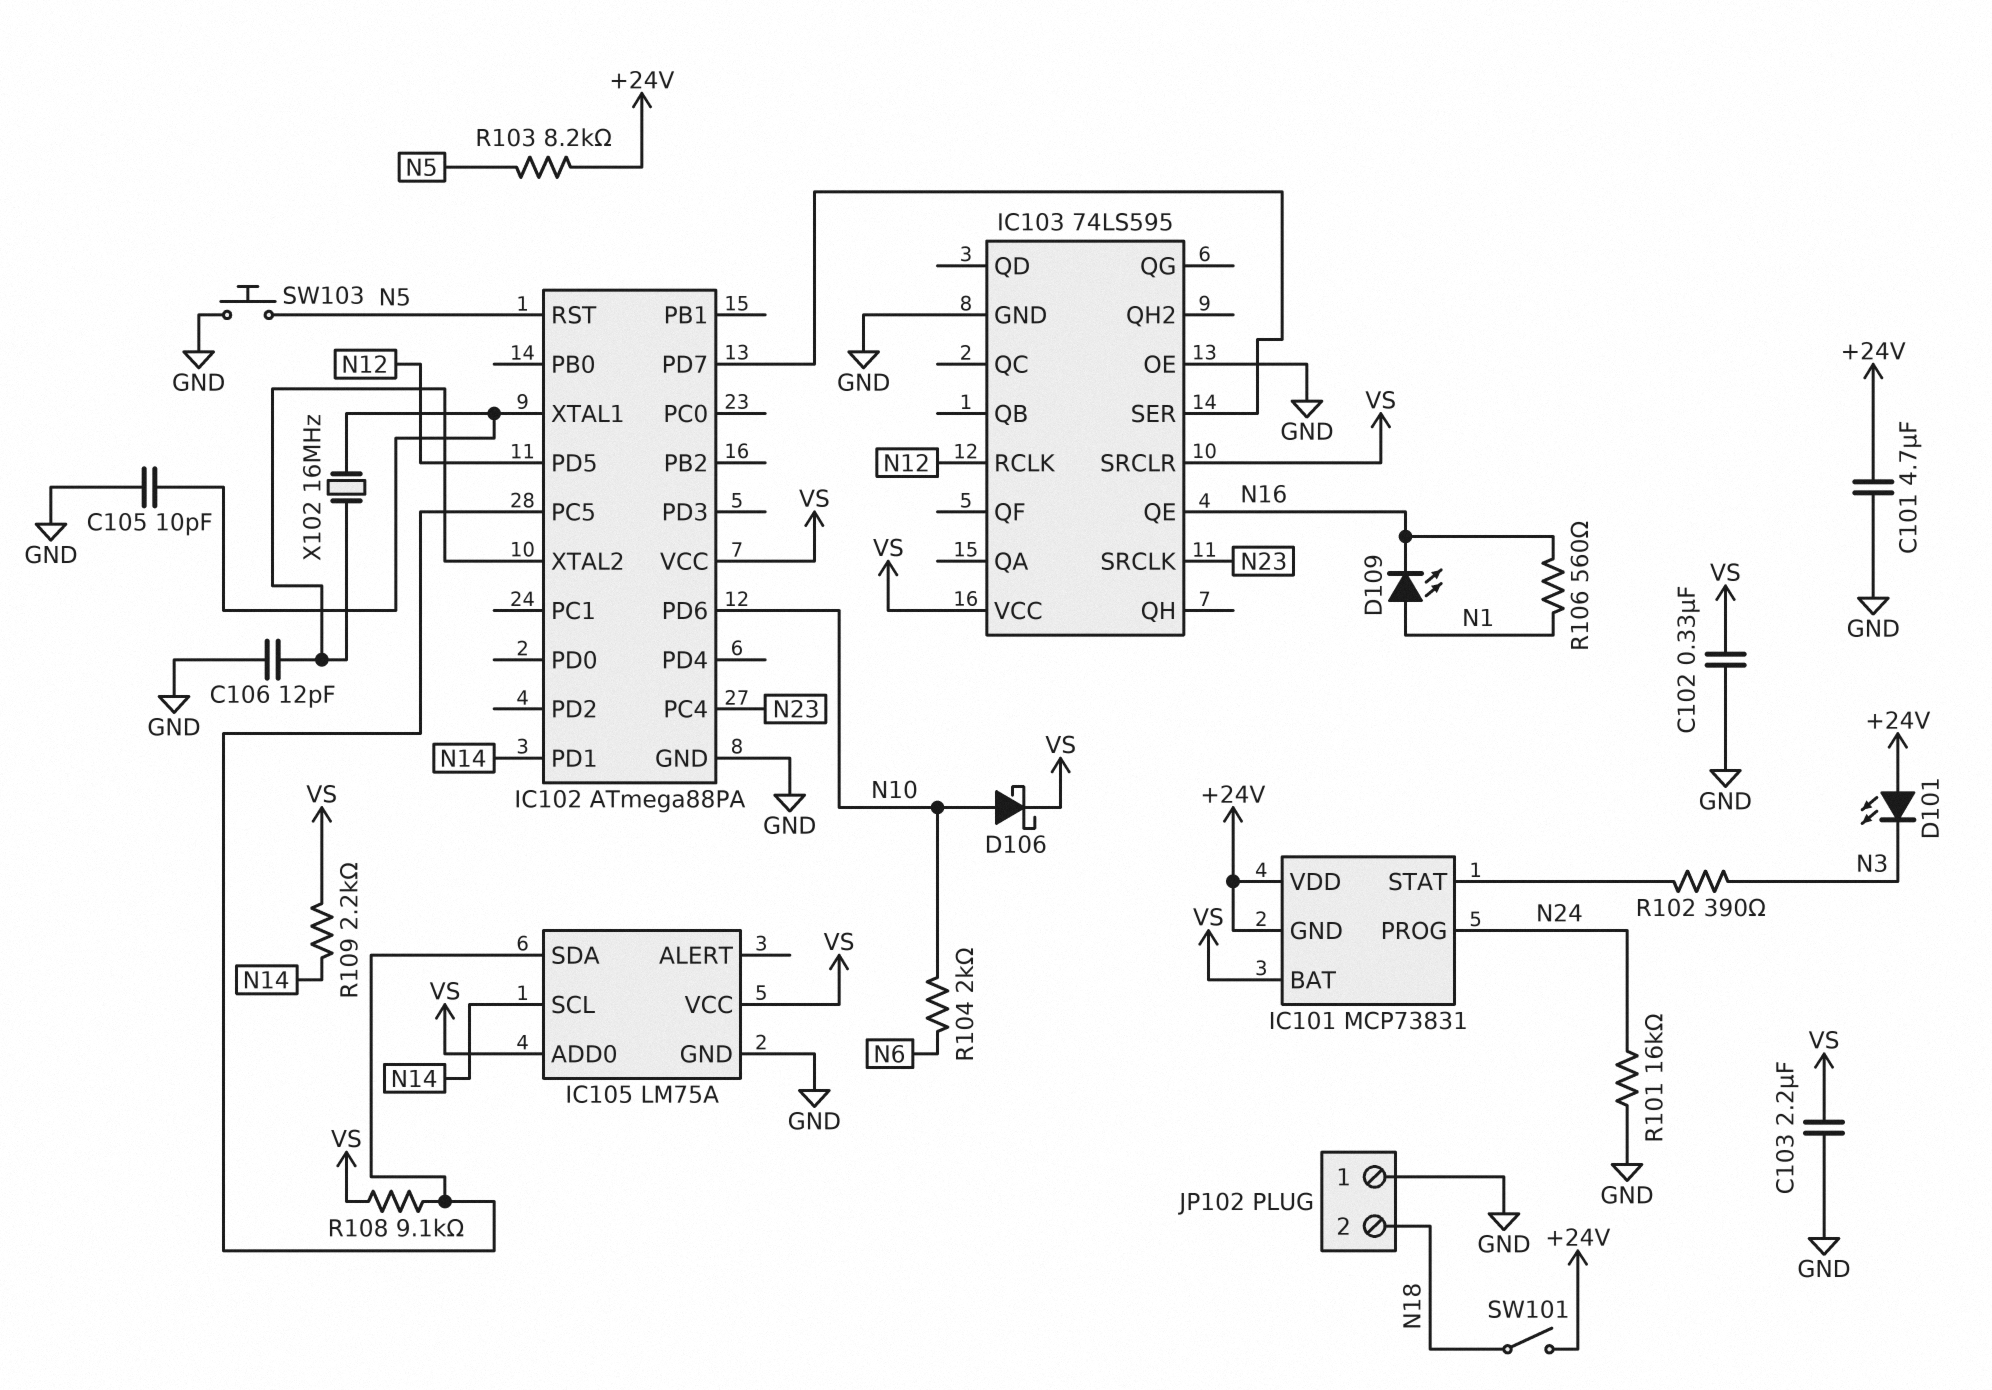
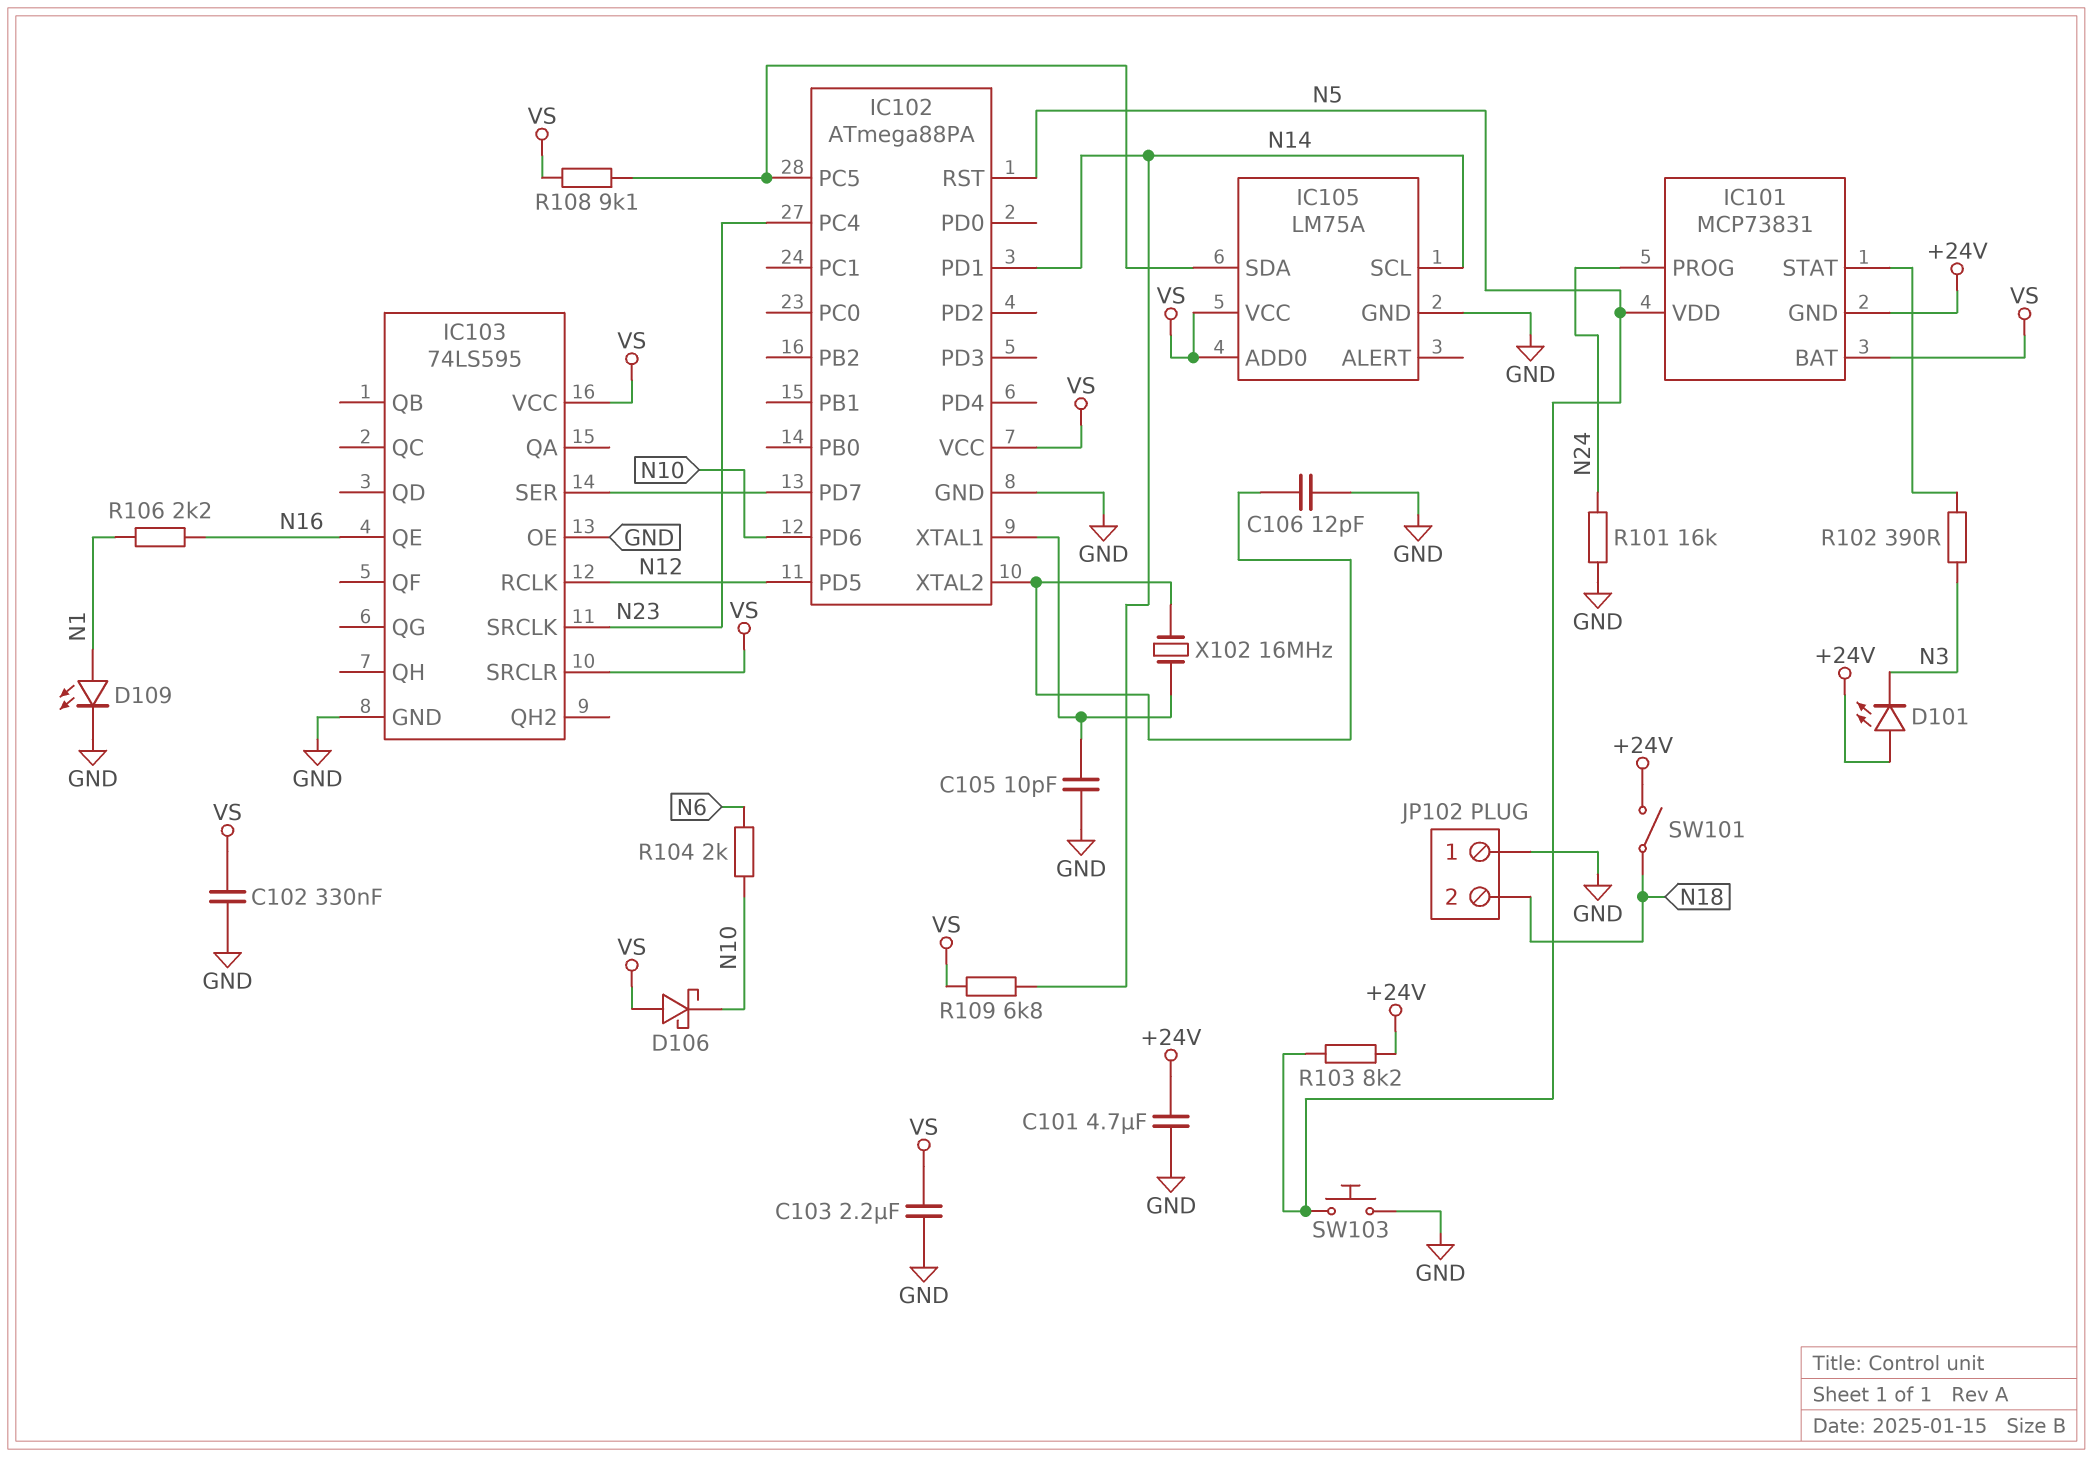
D106: schottky (A N10, K VS) -> schottky (A VS, K N10)
D109: LED (A N1, K N16) -> LED (A N1, K GND)
IC101 pin VDD: +24V -> N5
R106: 560 (N1, N16) -> 2.2k (N1, N16)
R109: 2.2k (N14, VS) -> 6.8k (N14, VS)

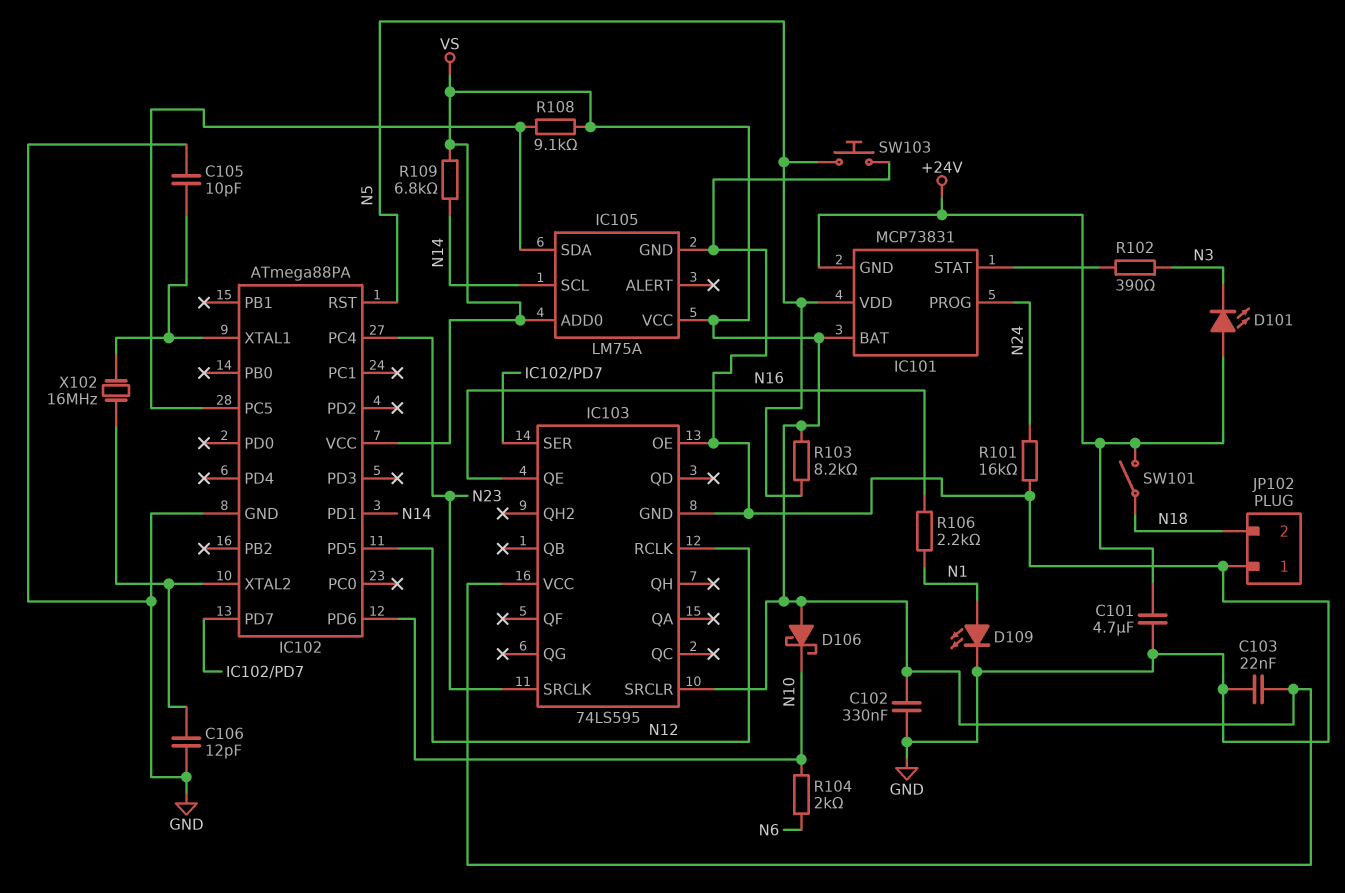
C103: 2.2uF (GND, VS) -> 22nF (GND, VS)
R103: 8.2k (+24V, N5) -> 8.2k (N5, VS)

